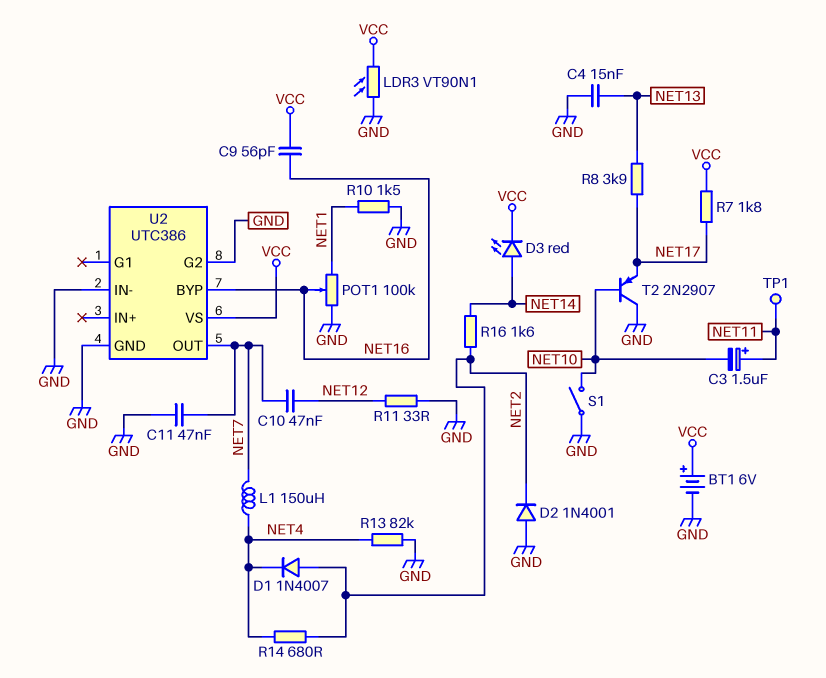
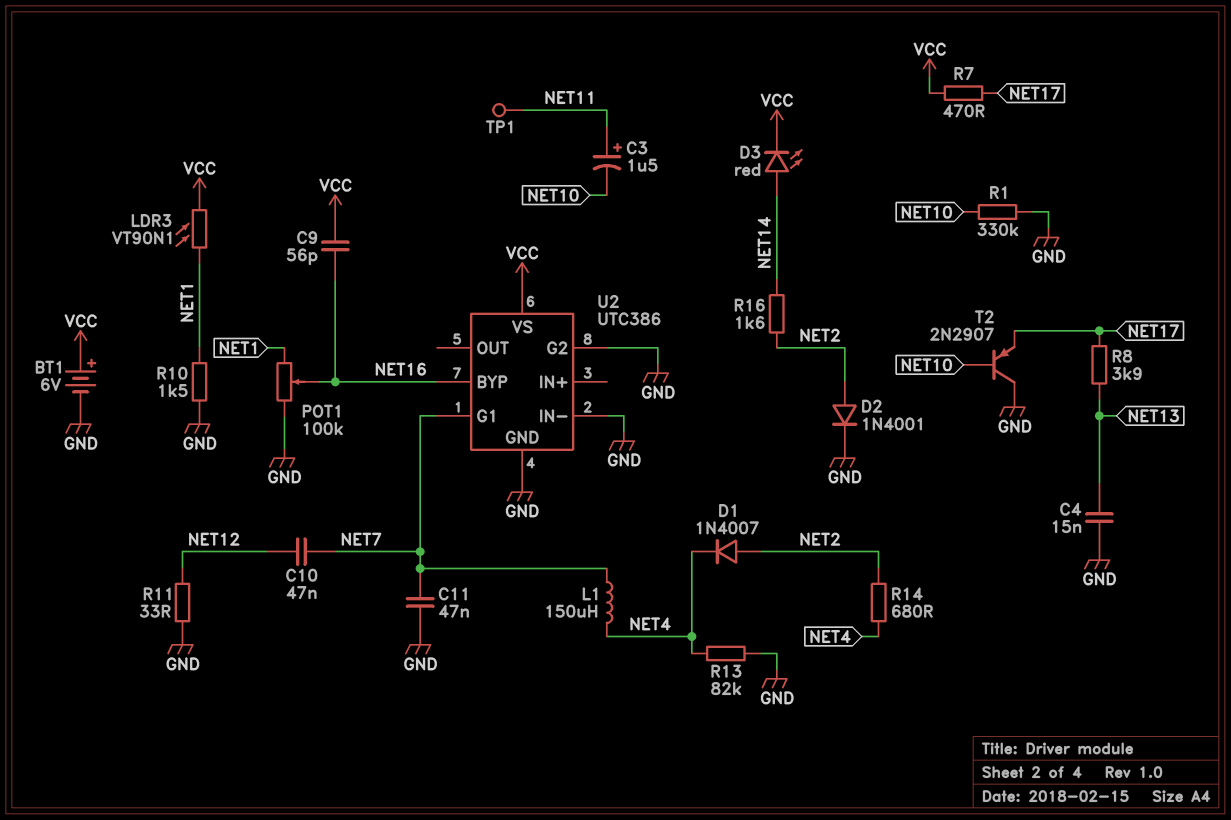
D2: diode 1N4001 (A GND, K NET2) -> diode 1N4001 (A NET2, K GND)
LDR3: VT90N1 (GND, VCC) -> VT90N1 (NET1, VCC)
R1: none -> 330k (GND, NET10)
R7: 1.8k (NET17, VCC) -> 470 (NET17, VCC)
S1: switch (GND, NET10) -> none
U2 pin G1: none -> NET7
U2 pin OUT: NET7 -> none

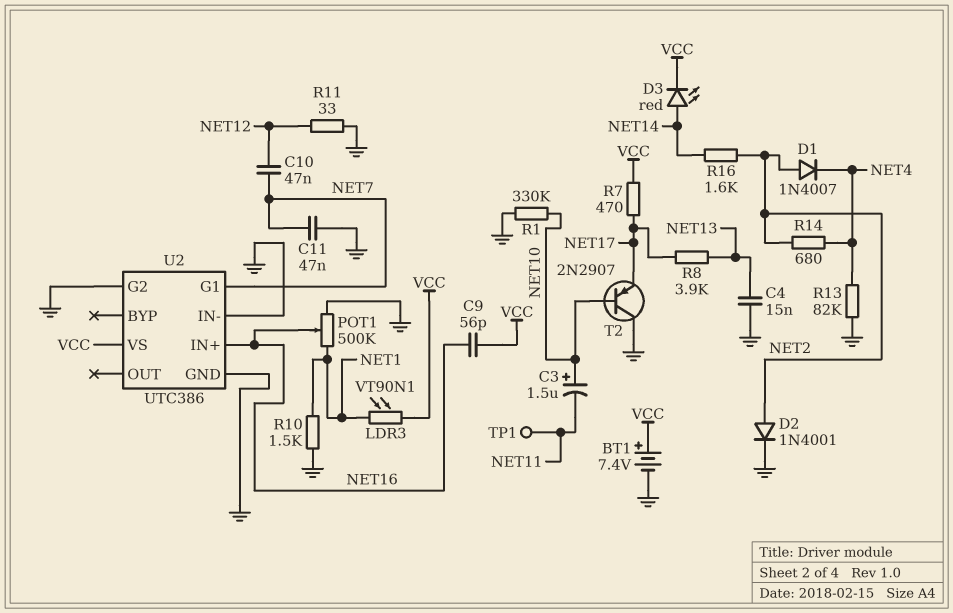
BT1: 6V (plus VCC, minus GND) -> 7.4V (plus VCC, minus GND)
C3: 1.5uF (plus NET11, minus NET10) -> 1.5uF (plus NET10, minus NET11)
L1: 150uH (NET4, NET7) -> none
POT1: 100k (GND, NET1, wiper NET16) -> 500k (GND, NET1, wiper NET16)
U2 pin BYP: NET16 -> none
U2 pin IN+: none -> NET16

